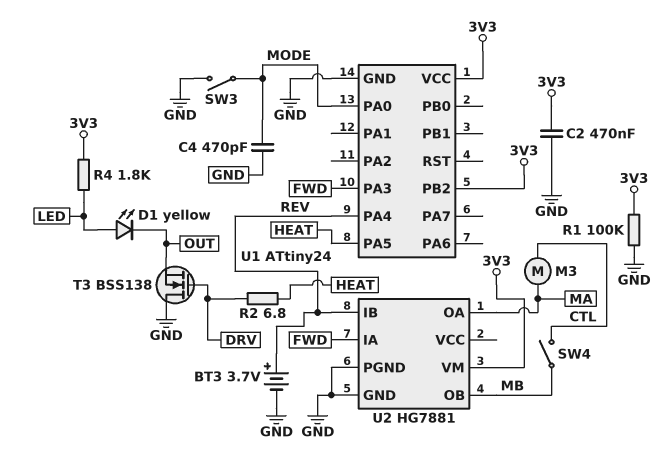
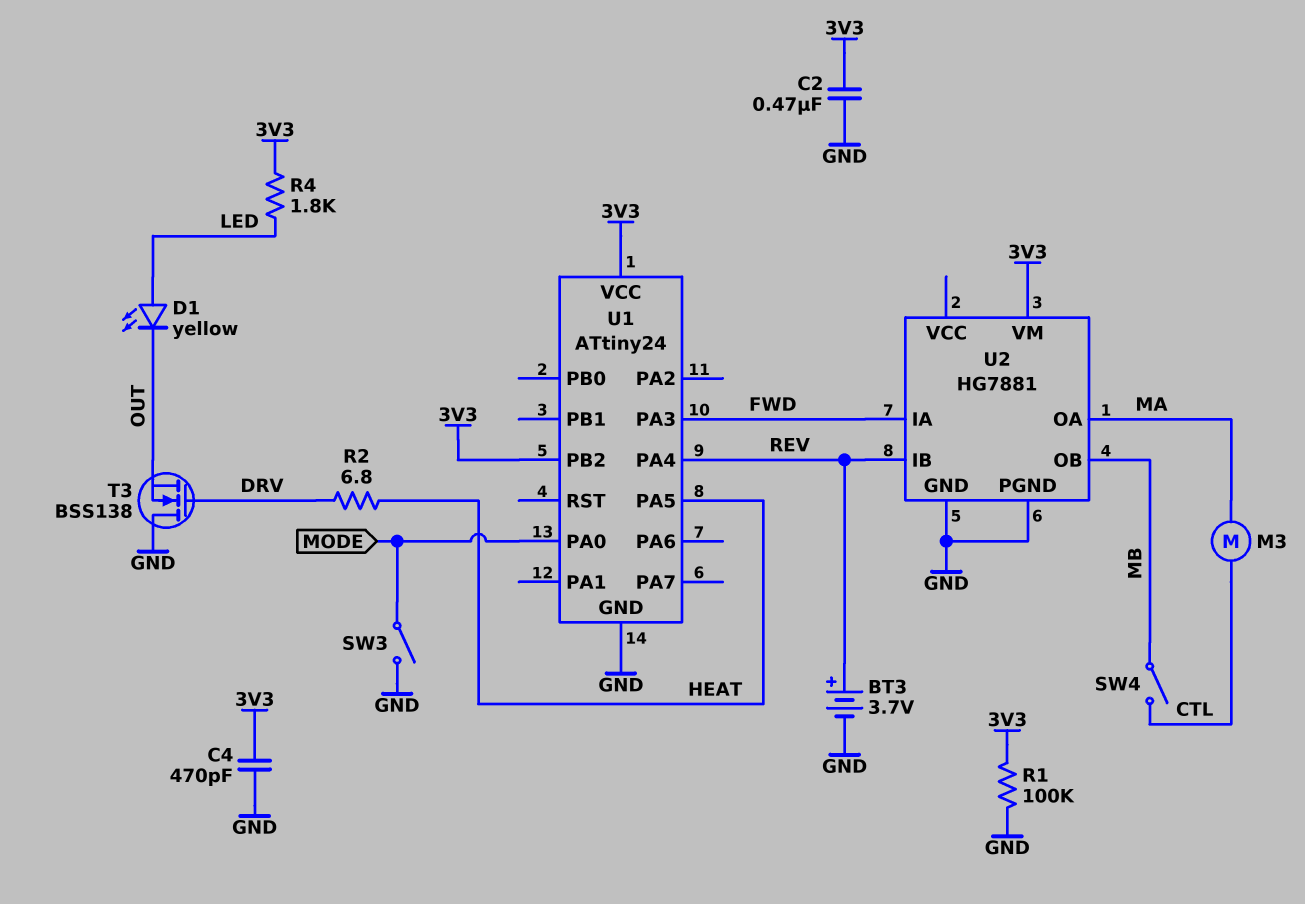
C4: 470pF (GND, MODE) -> 470pF (3V3, GND)

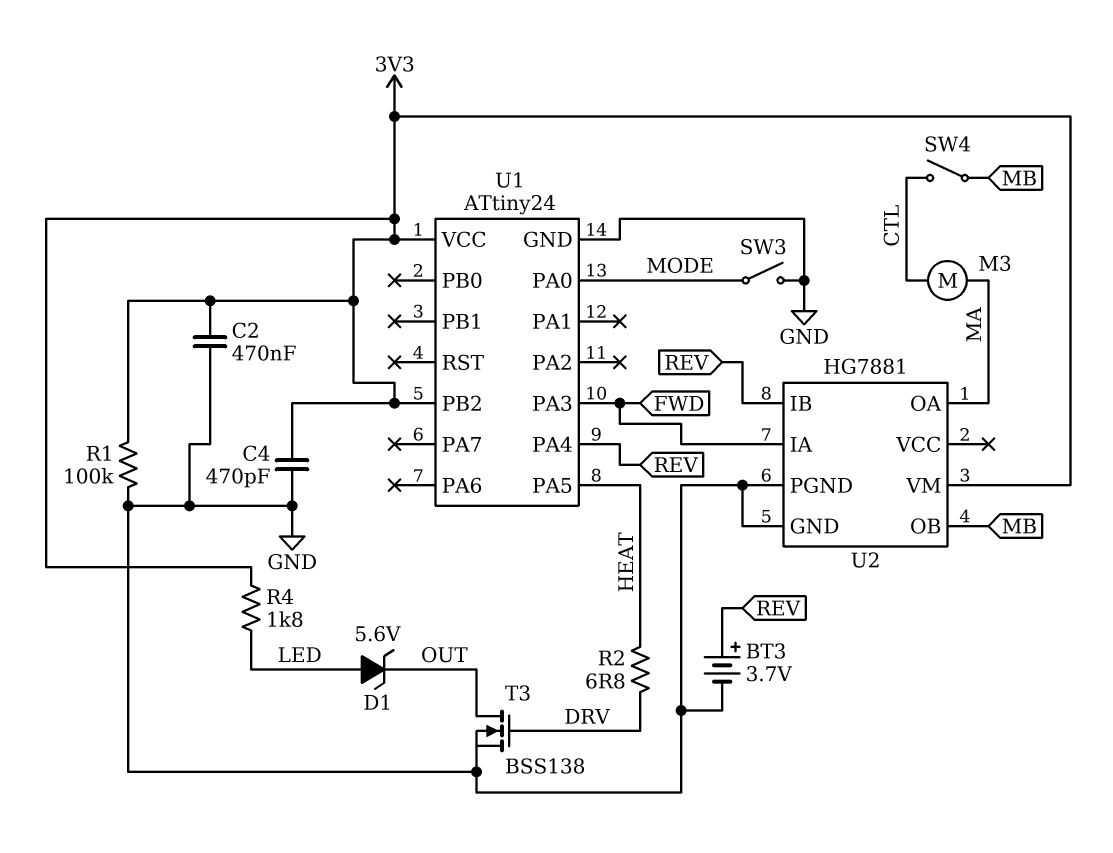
D1: LED yellow (A LED, K OUT) -> zener 5.6V (A LED, K OUT)
T3: NMOS BSS138 (G DRV, D GND, S OUT) -> NMOS BSS138 (G DRV, D OUT, S GND)

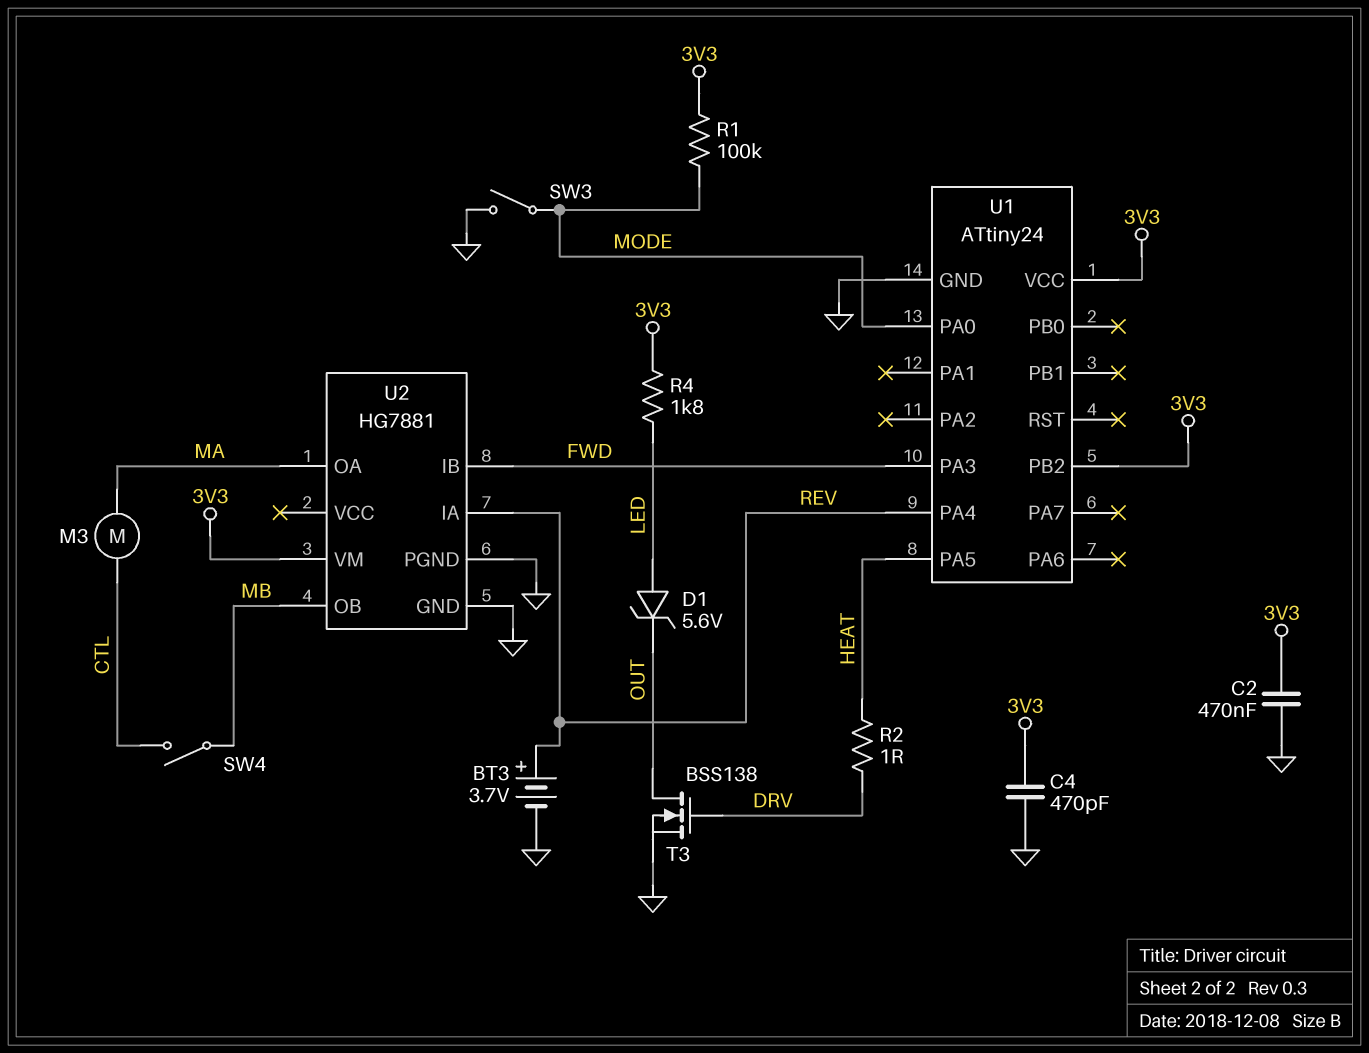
R1: 100k (3V3, GND) -> 100k (3V3, MODE)
R2: 6.8 (DRV, HEAT) -> 1 (DRV, HEAT)
U2 pin IA: FWD -> REV
U2 pin IB: REV -> FWD

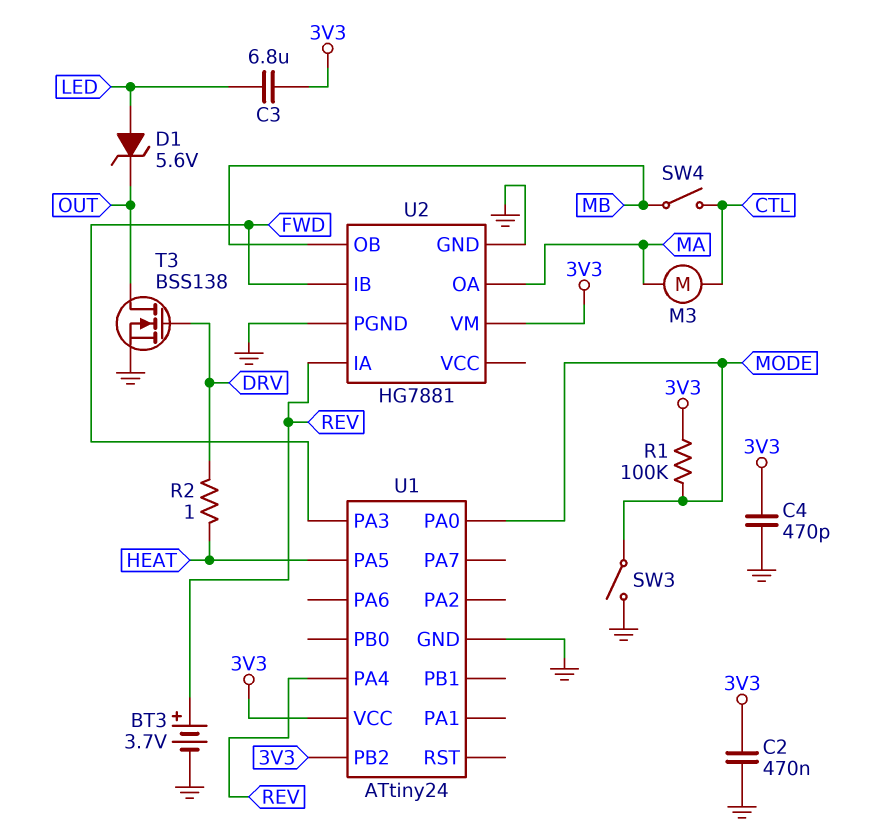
C3: none -> 6.8uF (3V3, LED)
R4: 1.8k (3V3, LED) -> none

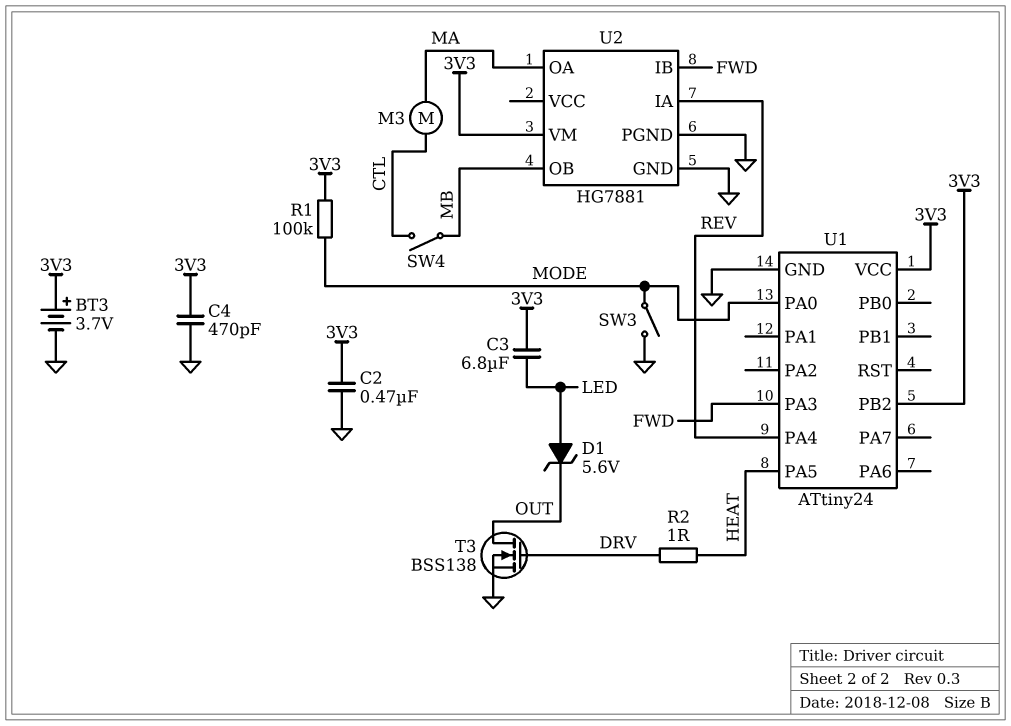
BT3: 3.7V (plus REV, minus GND) -> 3.7V (plus 3V3, minus GND)

